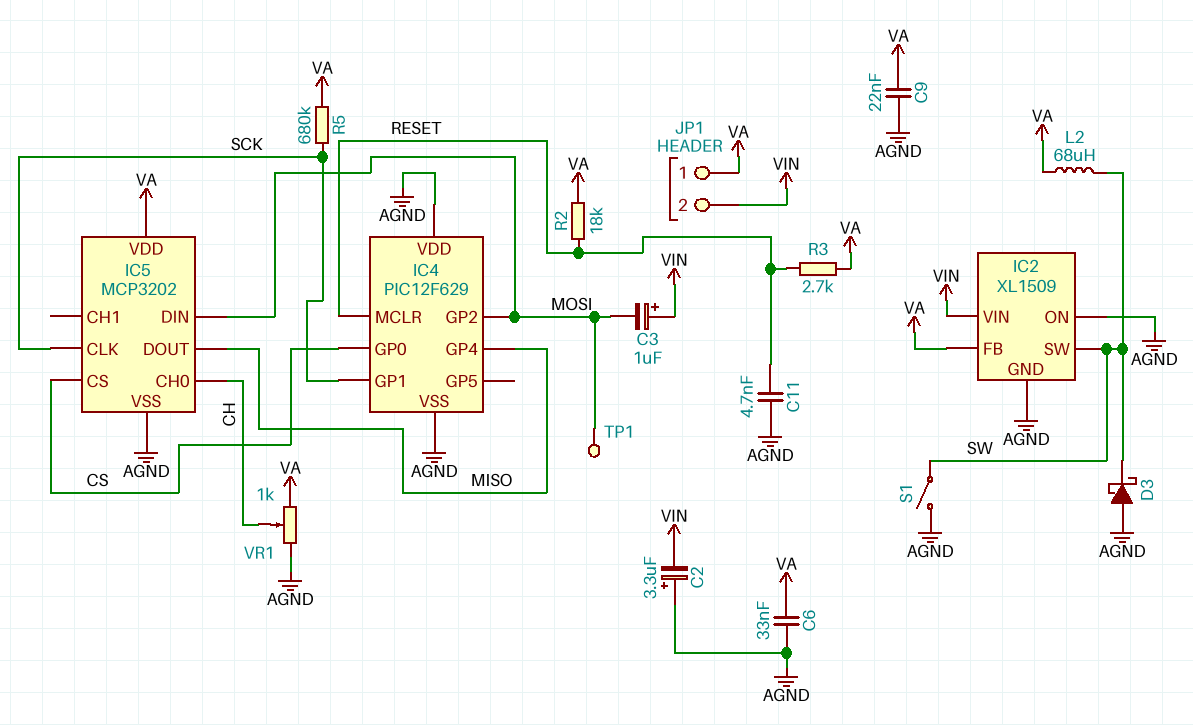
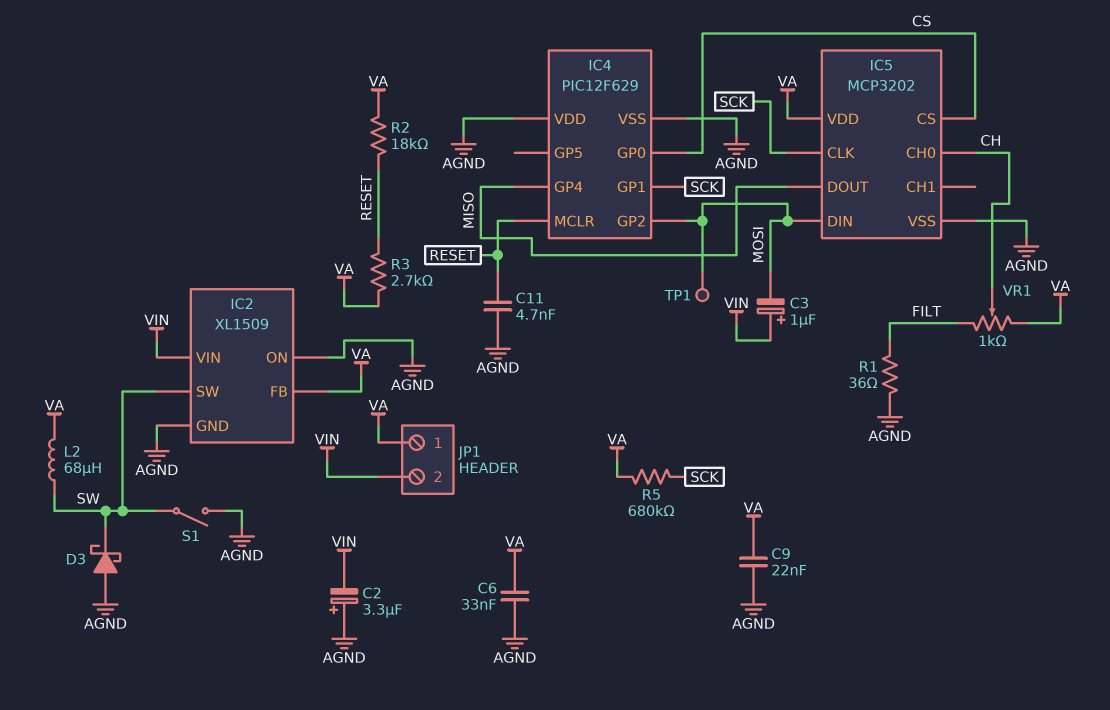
R1: none -> 36 (AGND, FILT)
VR1: 1k (AGND, VA, wiper CH) -> 1k (FILT, VA, wiper CH)

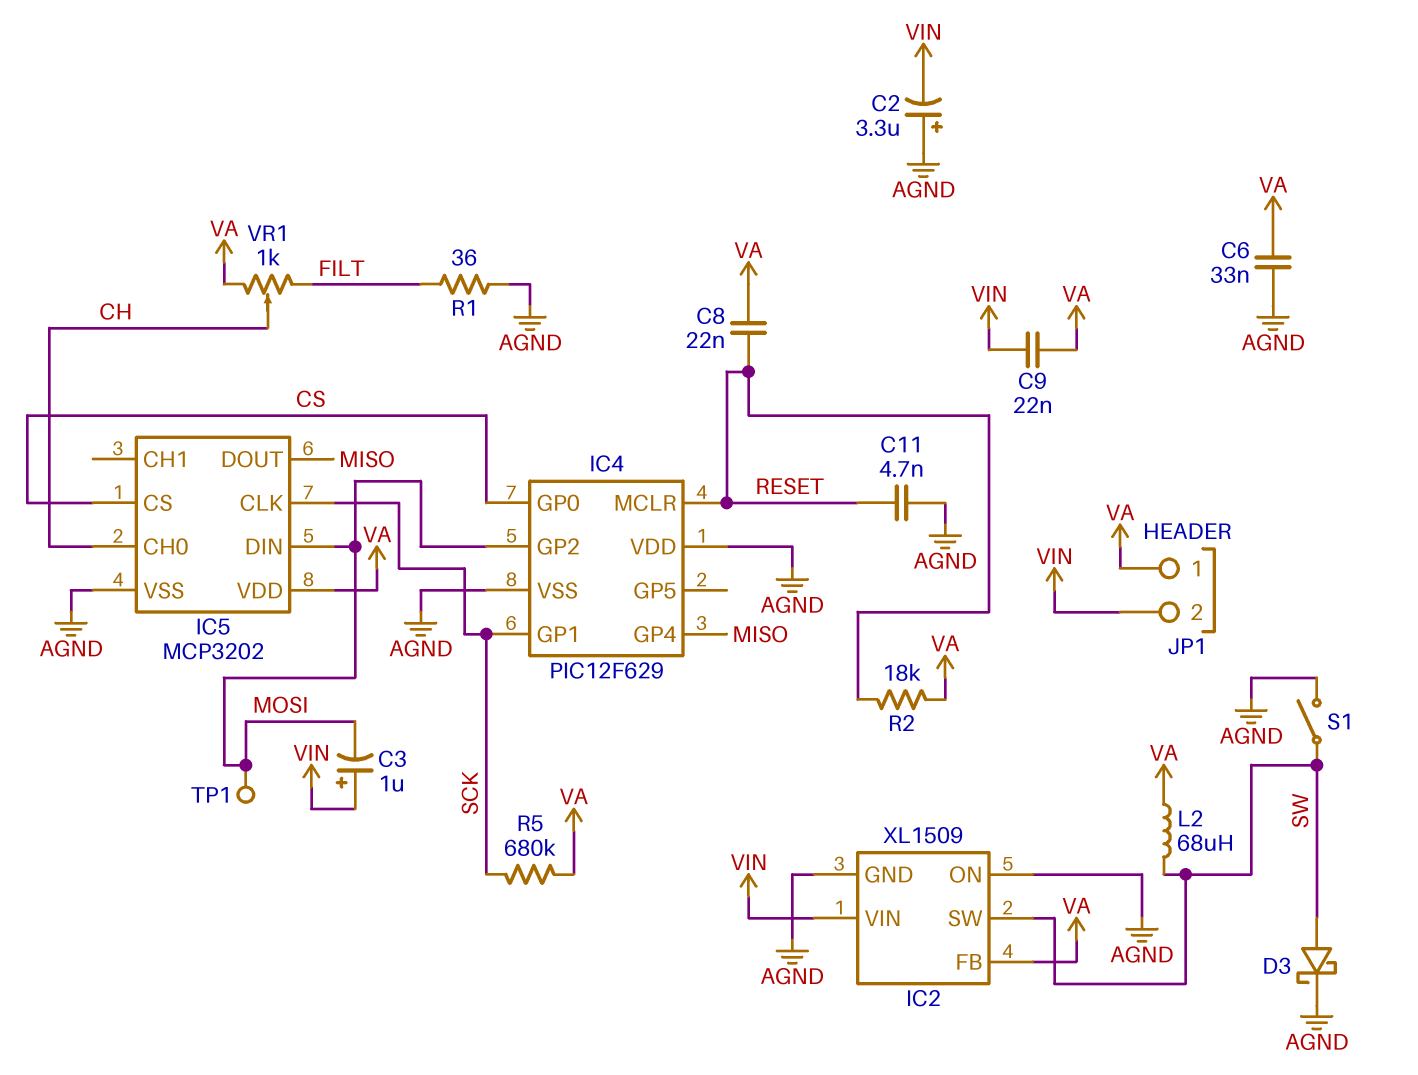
C8: none -> 22nF (RESET, VA)
C9: 22nF (AGND, VA) -> 22nF (VA, VIN)
D3: schottky (A AGND, K SW) -> schottky (A SW, K AGND)
R3: 2.7k (RESET, VA) -> none

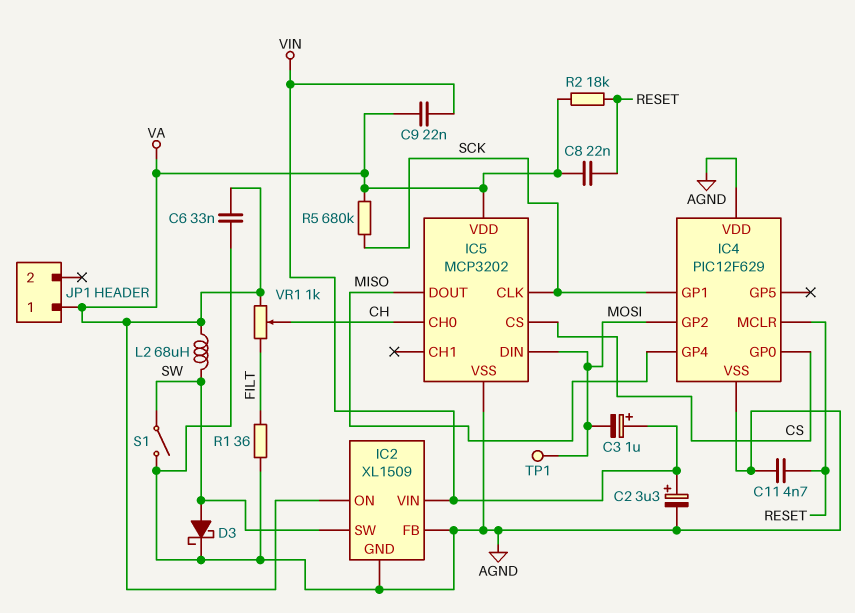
C2: 3.3uF (plus AGND, minus VIN) -> 3.3uF (plus VIN, minus AGND)
IC2 pin FB: VA -> AGND
IC2 pin ON: AGND -> VA
JP1 pin 2: VIN -> none

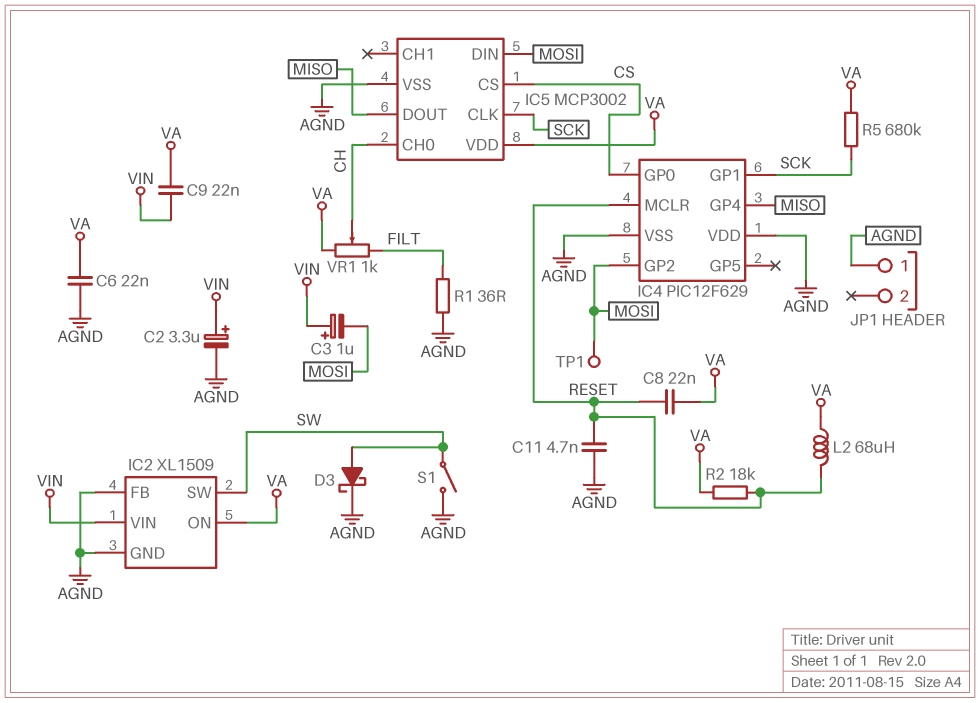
C6: 33nF (AGND, VA) -> 22nF (AGND, VA)
IC5: MCP3202 -> MCP3002
JP1 pin 1: VA -> AGND
L2: 68uH (SW, VA) -> 68uH (RESET, VA)

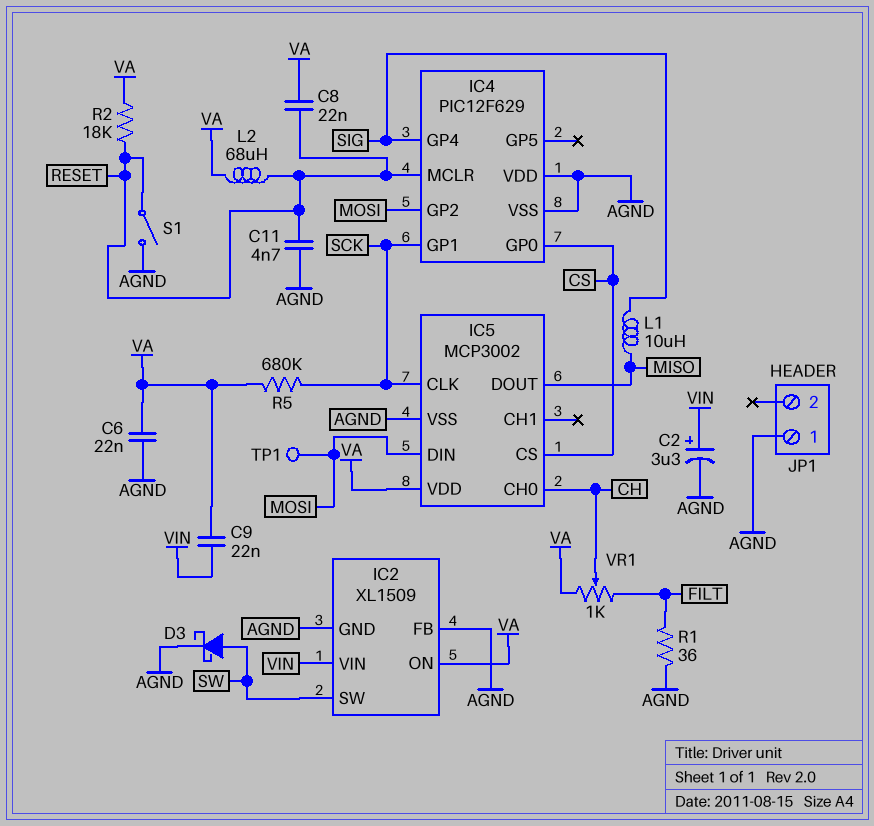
C3: 1uF (plus VIN, minus MOSI) -> none
IC4 pin GP4: MISO -> SIG
L1: none -> 10uH (MISO, SIG)
S1: switch (AGND, SW) -> switch (AGND, RESET)

